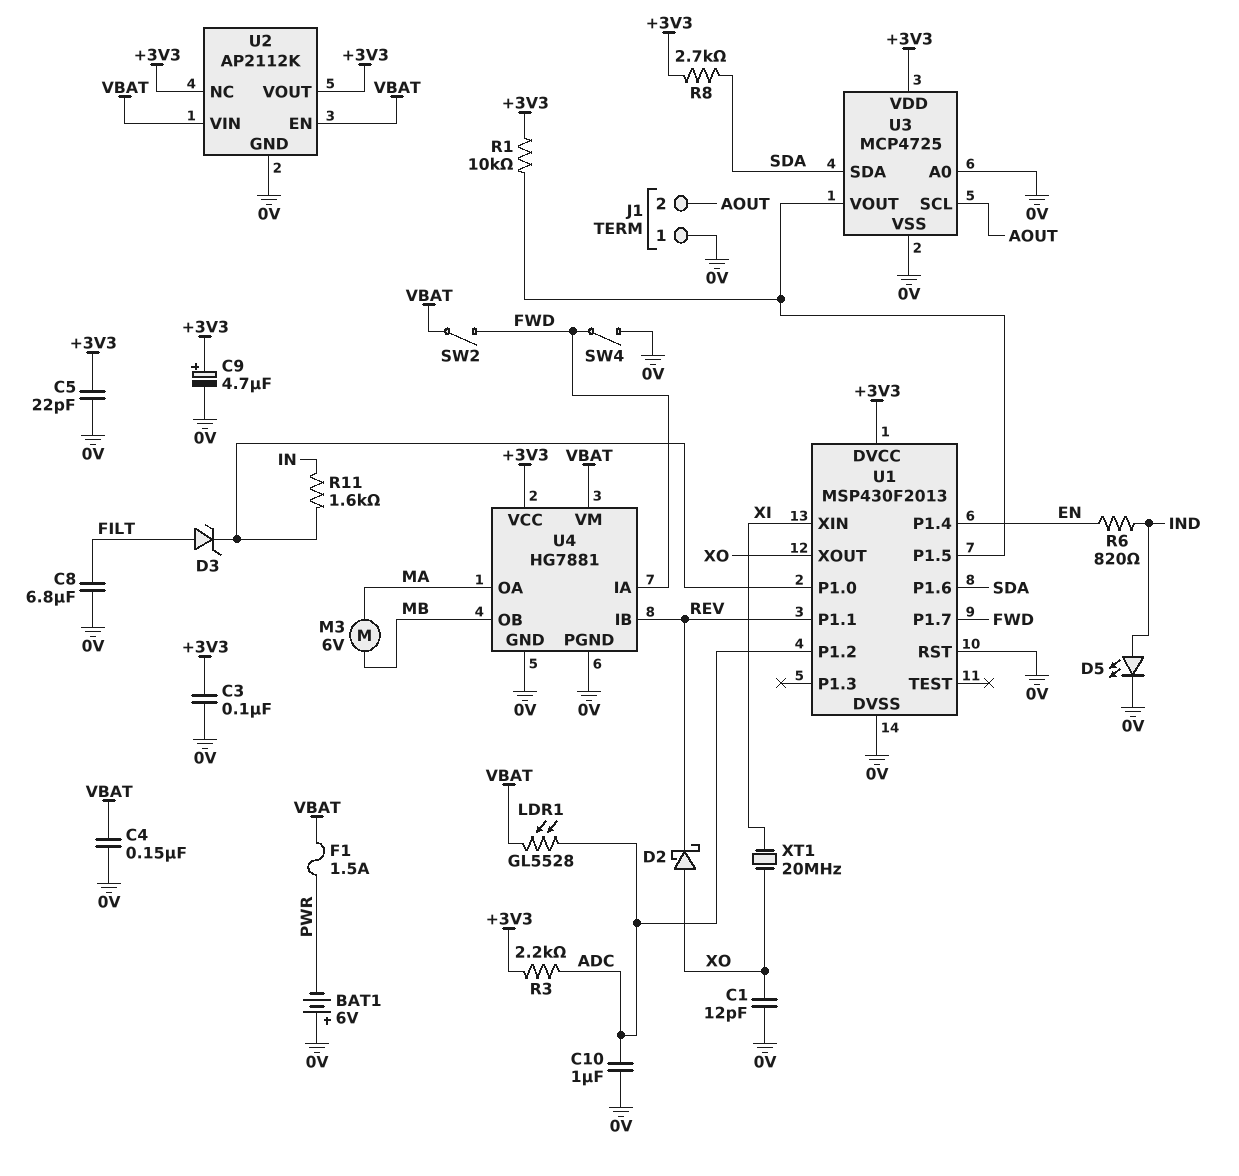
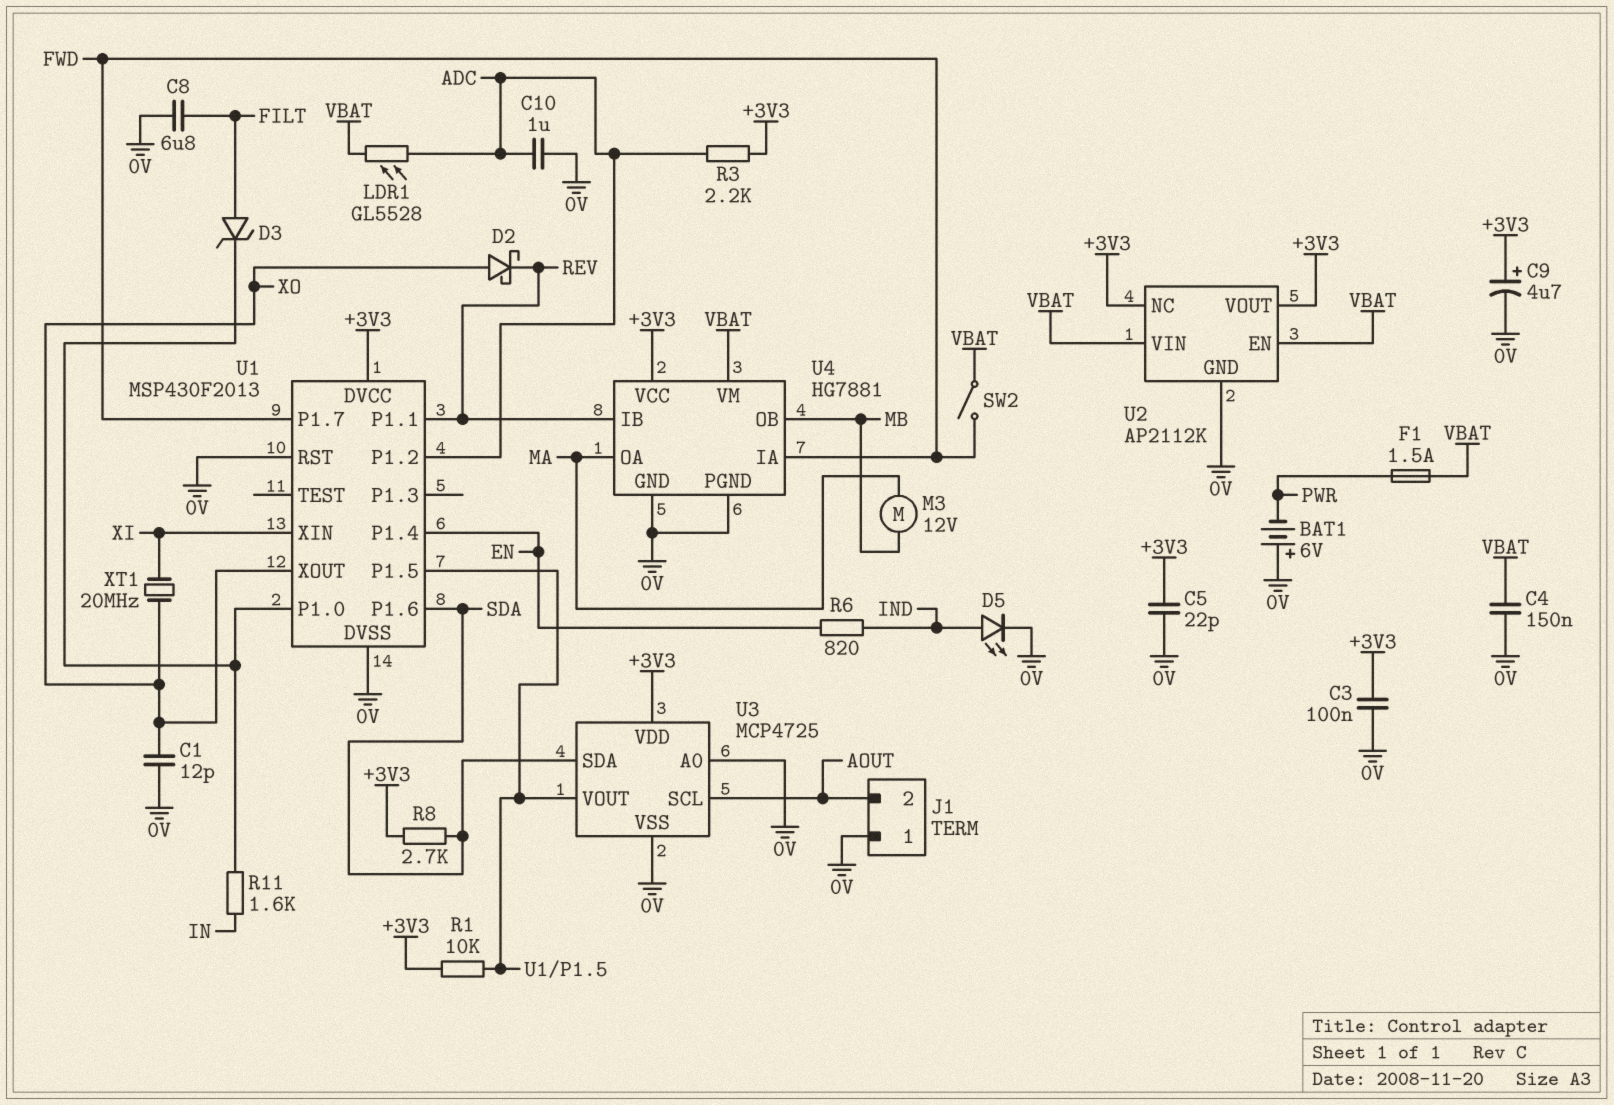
M3: motor 6V (MA, MB) -> motor 12V (MA, MB)
SW4: switch (0V, FWD) -> none

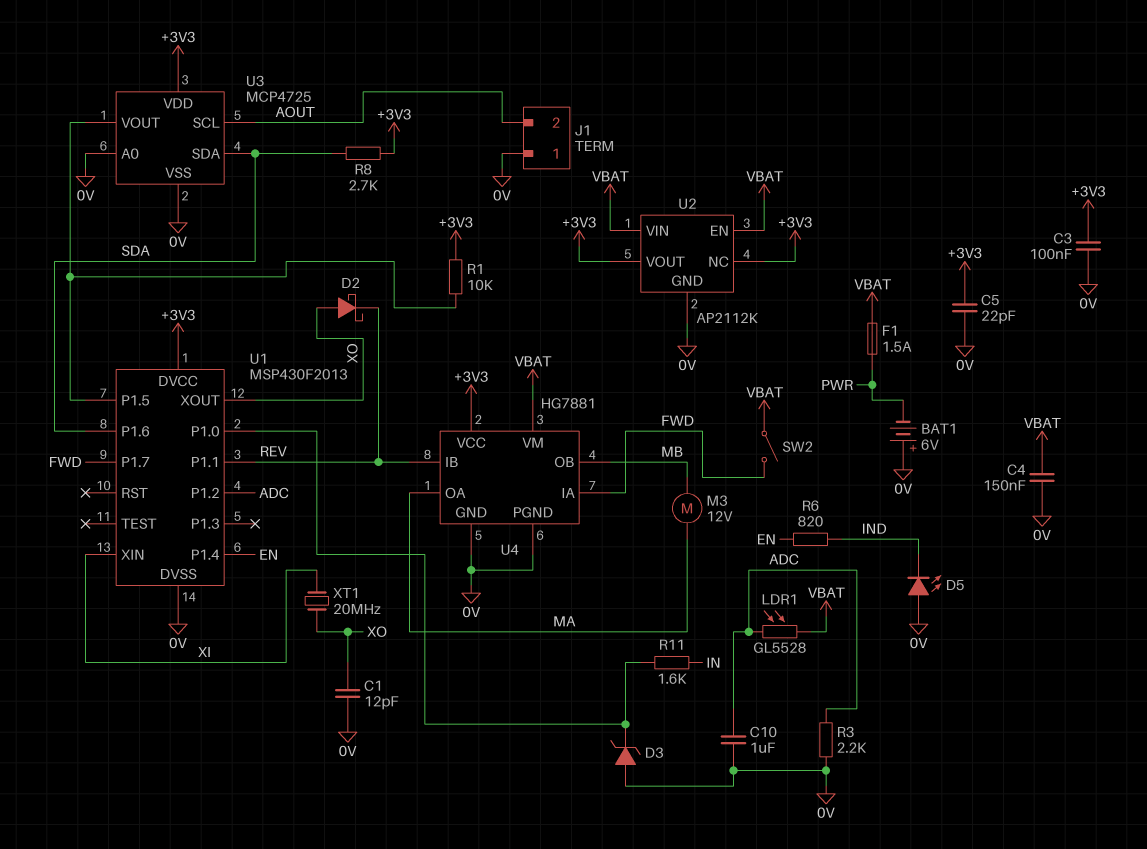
C8: 6.8uF (0V, FILT) -> none
C9: 4.7uF (plus +3V3, minus 0V) -> none
D3: zener (A FILT, K U1/P1.0) -> zener (A 0V, K U1/P1.0)
D5: LED (A IND, K 0V) -> LED (A 0V, K IND)
R3: 2.2k (+3V3, ADC) -> 2.2k (0V, ADC)
U1 pin RST: 0V -> none

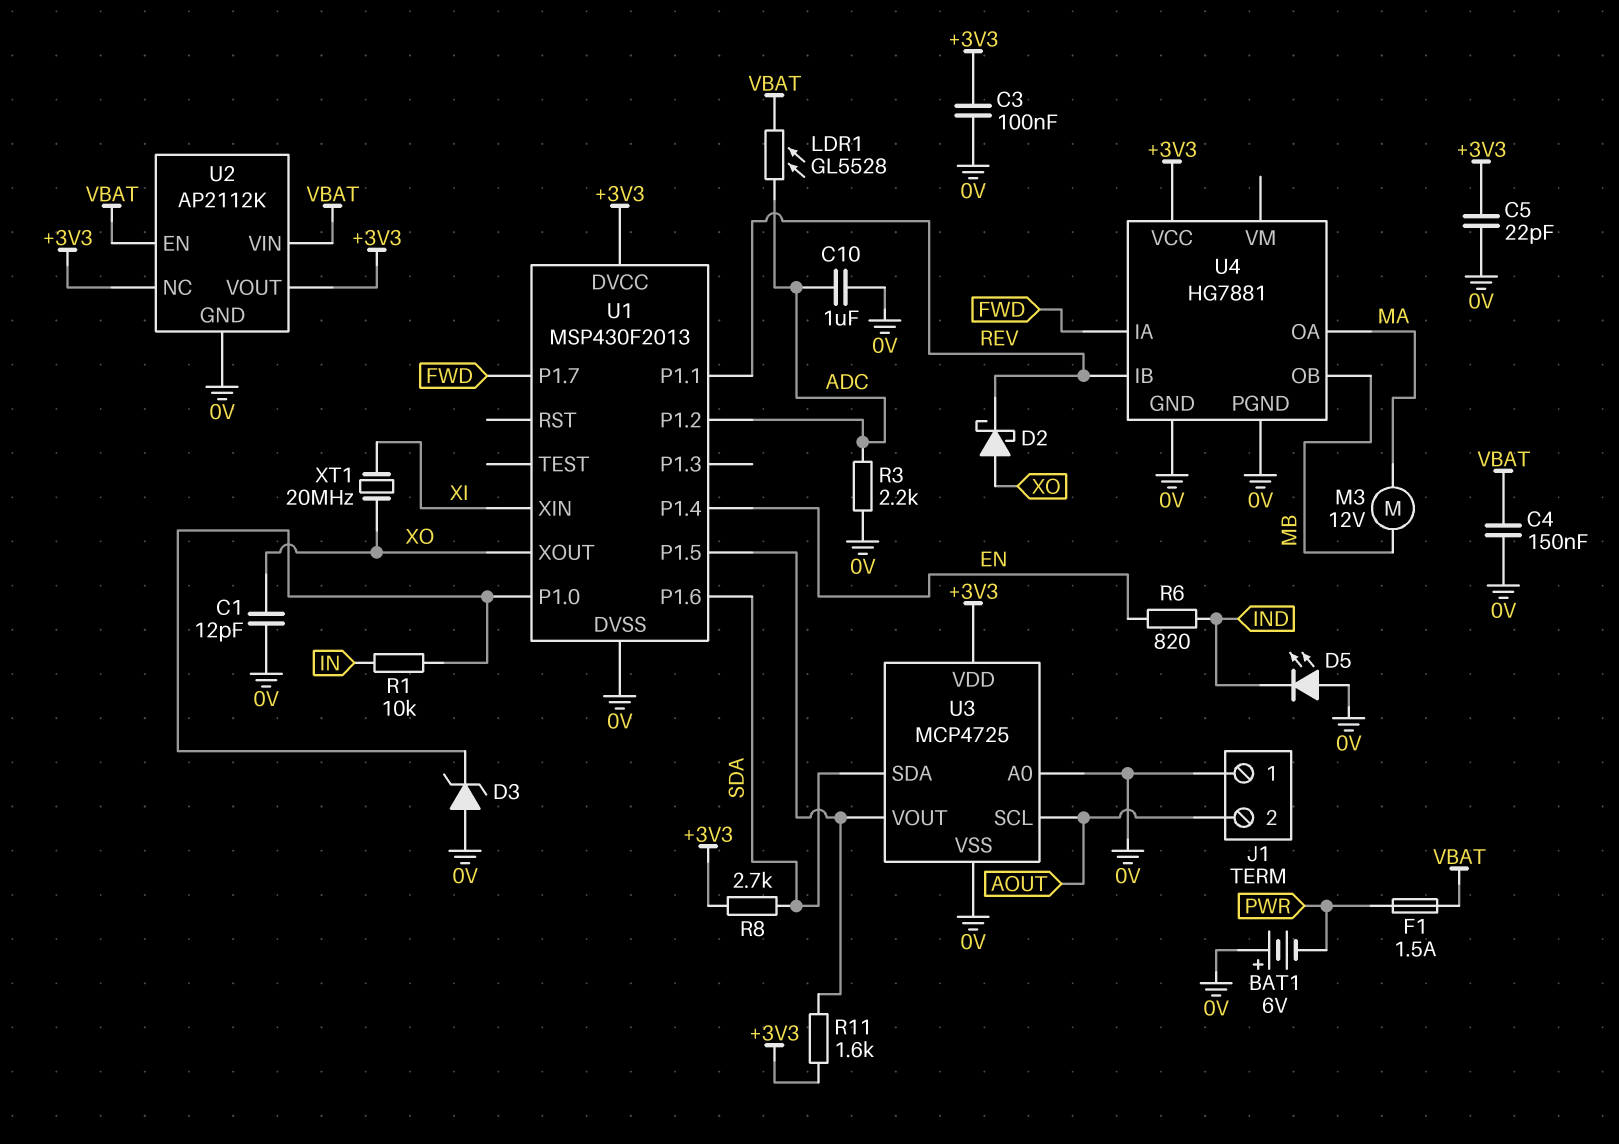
R1: 10k (+3V3, U1/P1.5) -> 10k (IN, U1/P1.0)
R11: 1.6k (IN, U1/P1.0) -> 1.6k (+3V3, U1/P1.5)
SW2: switch (FWD, VBAT) -> none
U4 pin VM: VBAT -> none

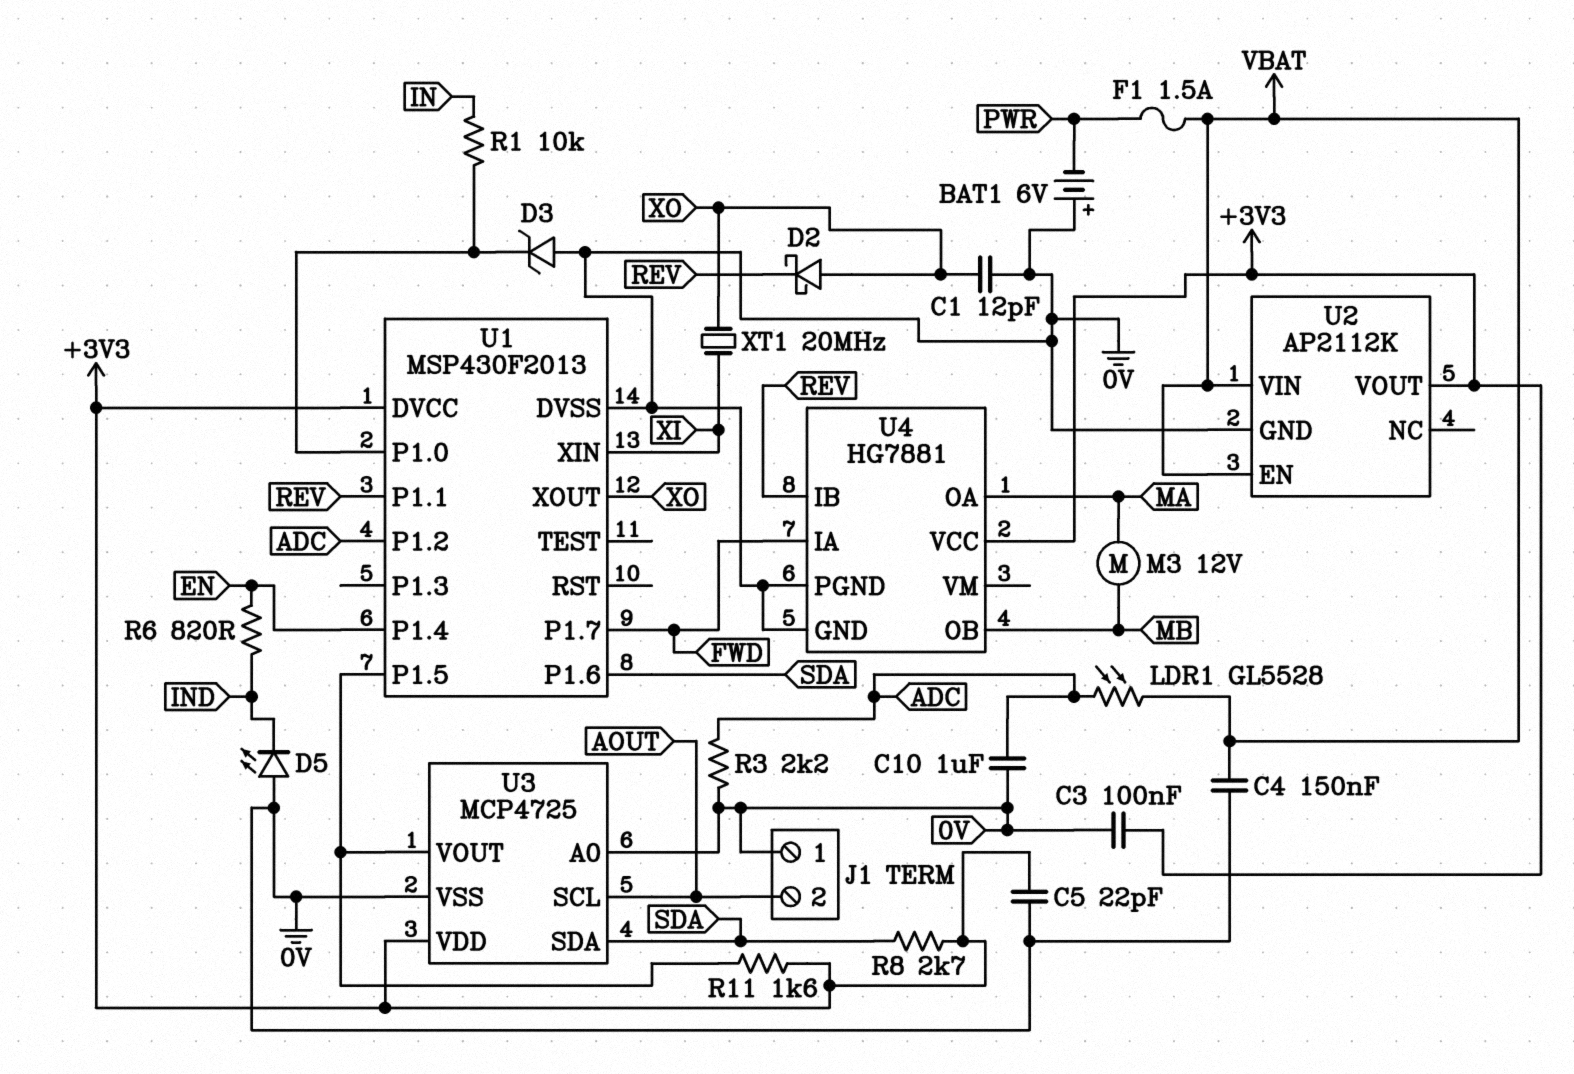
U2 pin NC: +3V3 -> none

